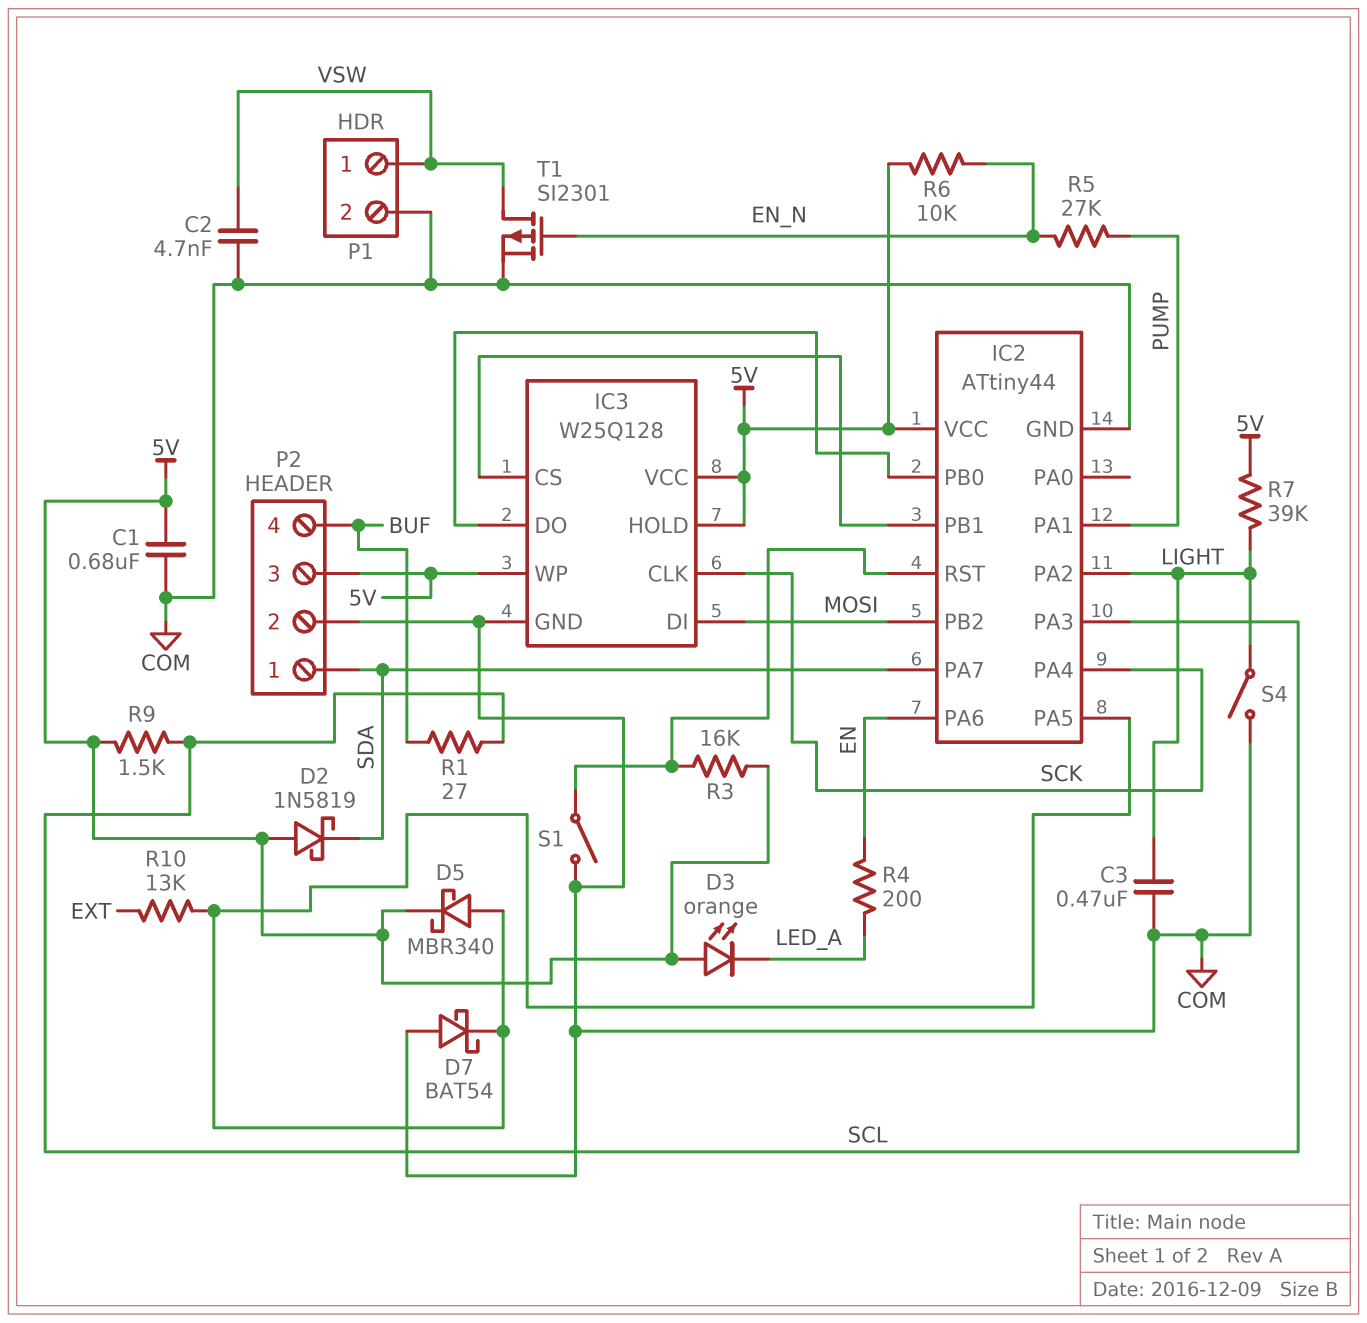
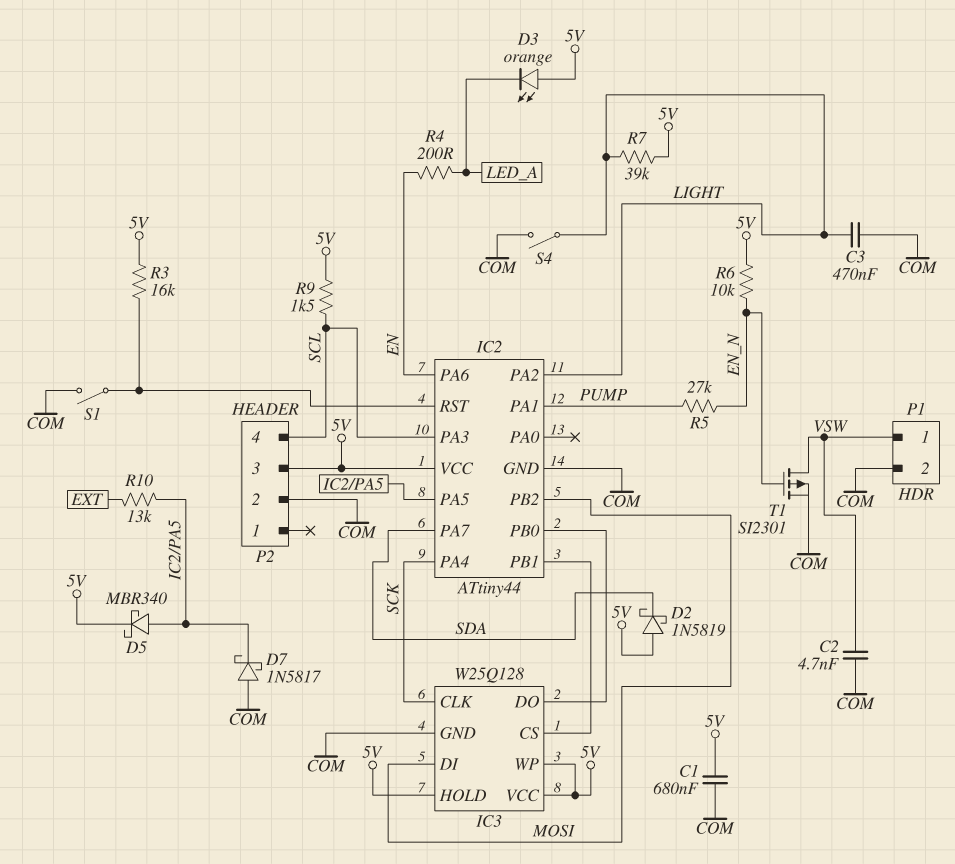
D7: schottky BAT54 (A COM, K IC2/PA5) -> schottky 1N5817 (A COM, K IC2/PA5)
P2 pin 1: SDA -> none
P2 pin 4: BUF -> SCL
R1: 27 (BUF, SCL) -> none

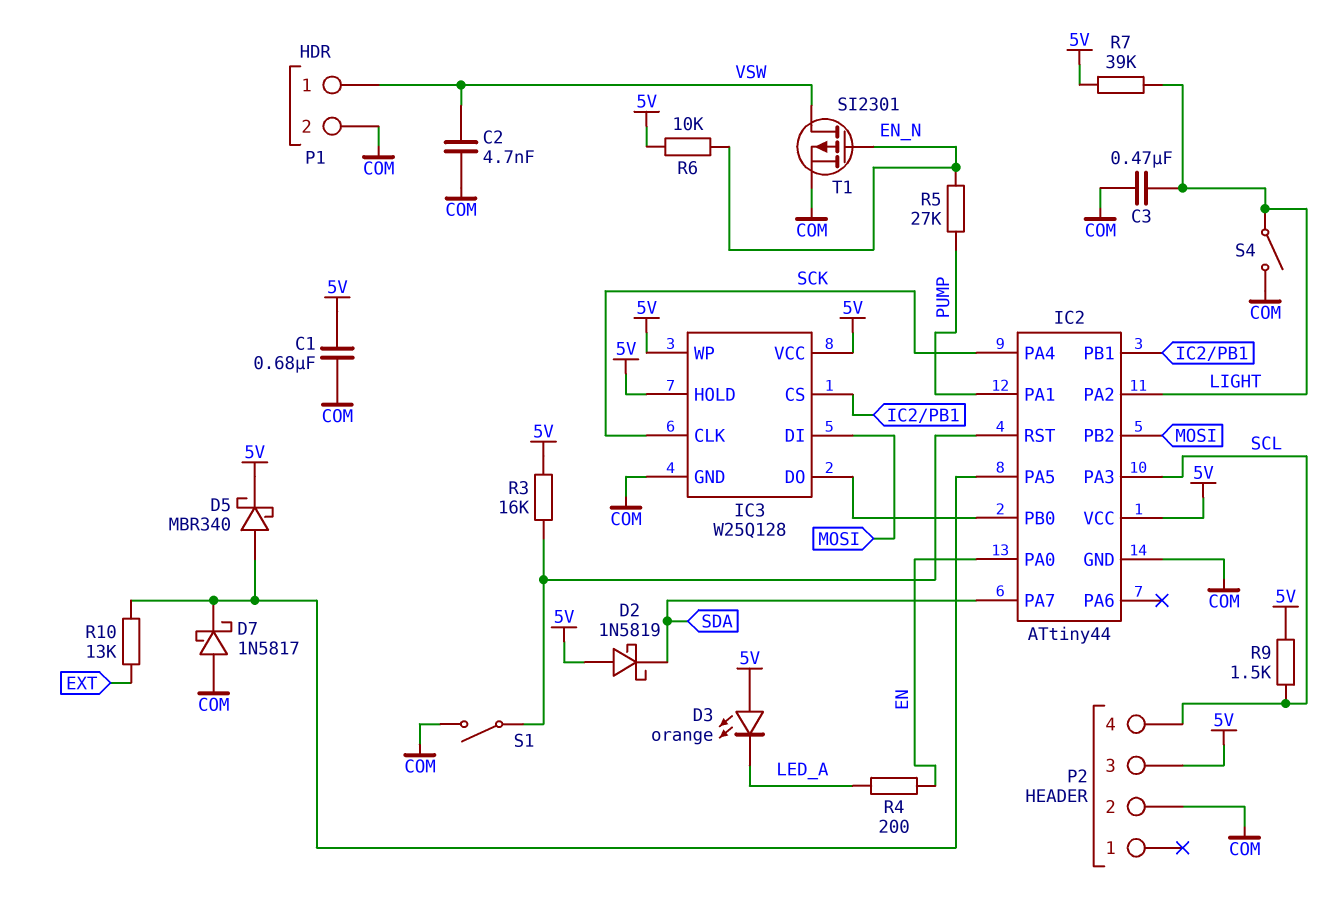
IC2 pin PA0: none -> EN
IC2 pin PA6: EN -> none

